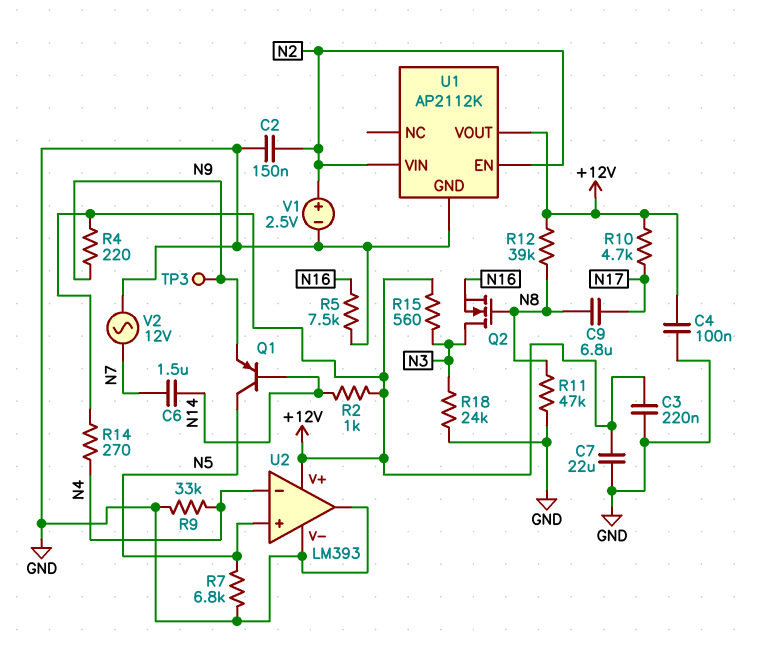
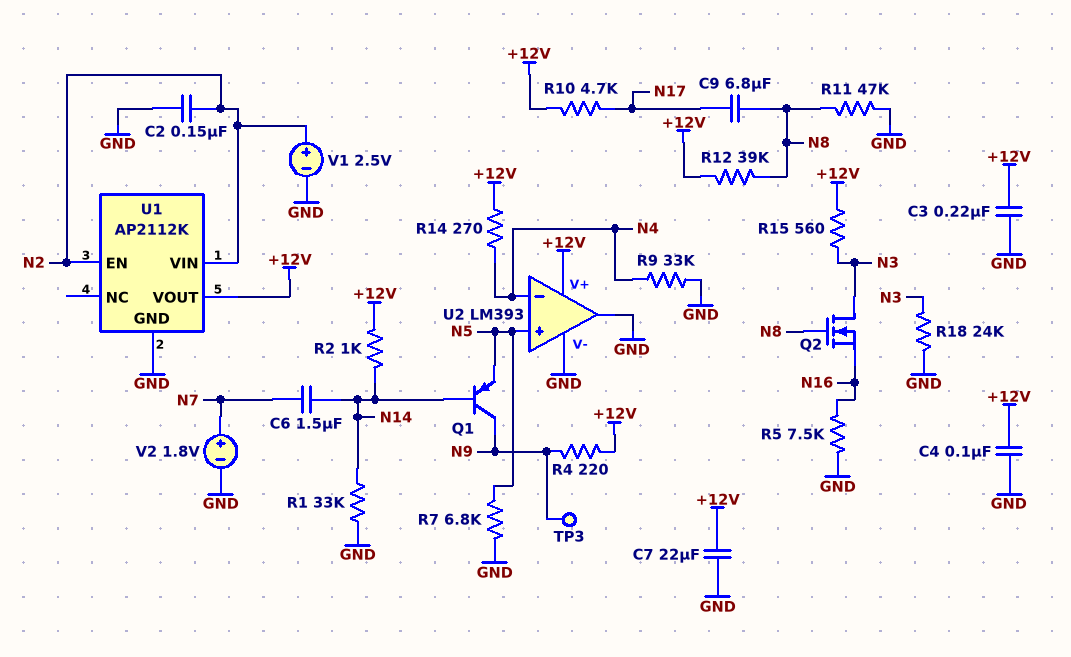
Q1: PNP (B N14, C N5, E N9) -> PNP (B N14, C N9, E N5)
R1: none -> 33k (GND, N14)
V2: AC 12V (GND, N7) -> 1.8V (plus N7, minus GND)

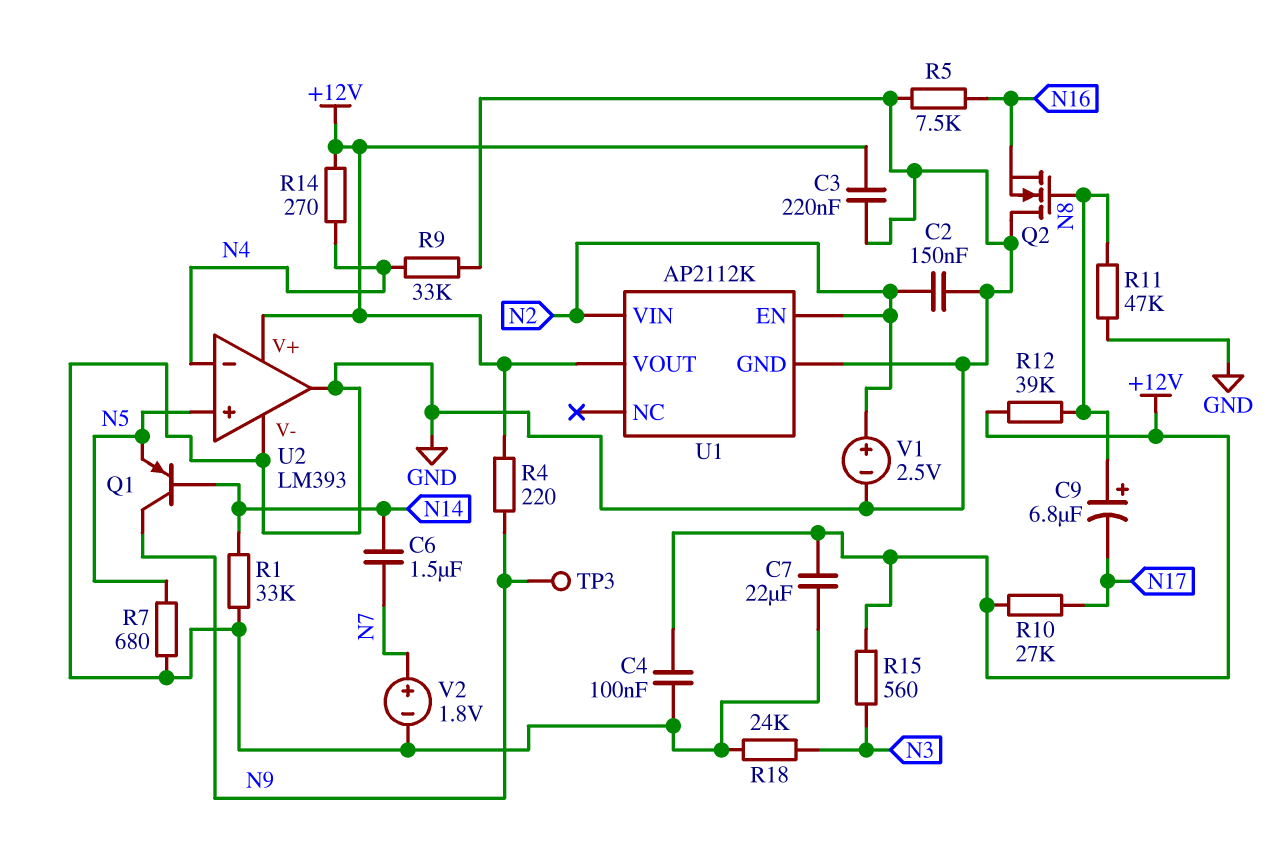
C9: 6.8uF (N8, N17) -> 6.8uF (plus N8, minus N17)
Q2: NMOS (G N8, D N3, S N16) -> NMOS (G N8, D GND, S N16)
R2: 1k (+12V, N14) -> none
R7: 6.8k (GND, N5) -> 680 (GND, N5)
R10: 4.7k (+12V, N17) -> 27k (+12V, N17)

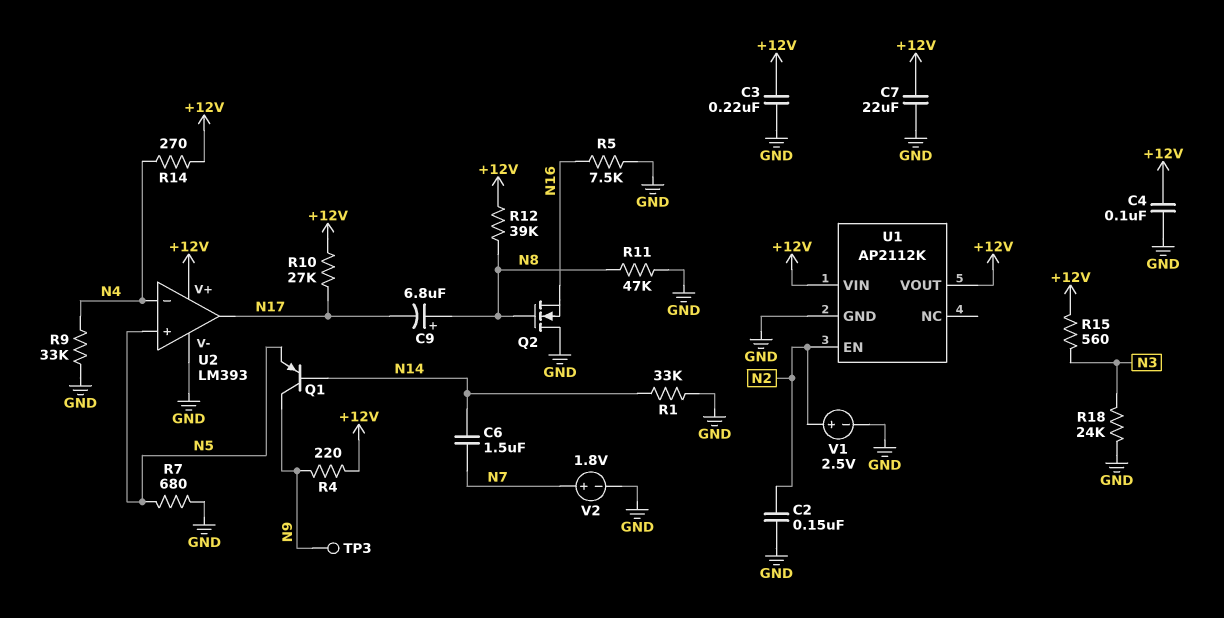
U1 pin VIN: N2 -> +12V
U2 pin out: GND -> N17

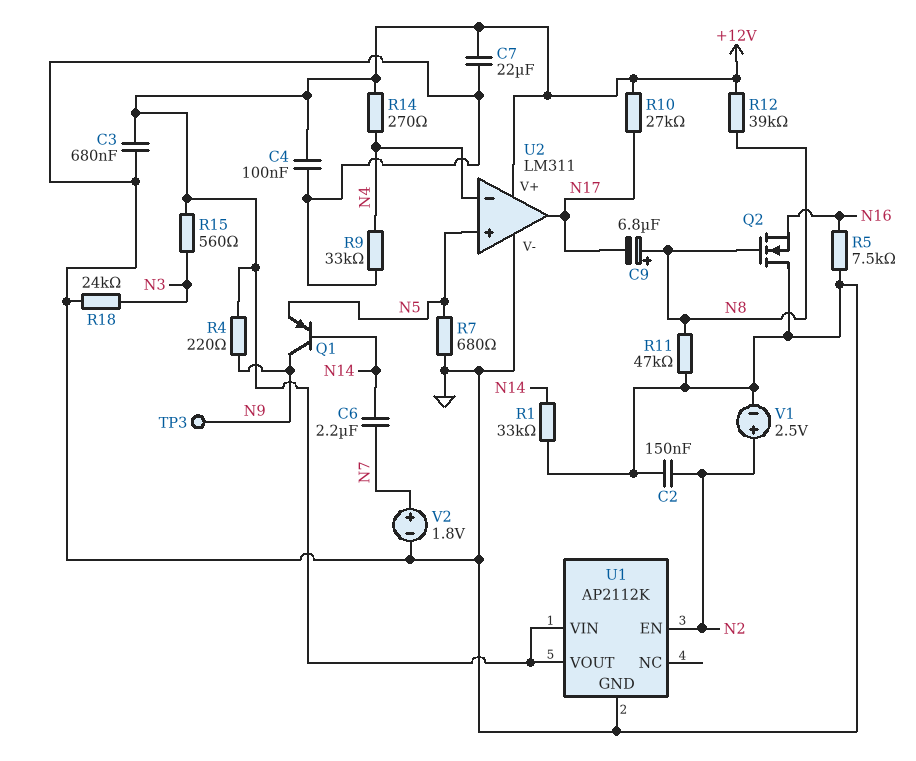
C3: 220nF (+12V, GND) -> 680nF (+12V, GND)
C6: 1.5uF (N7, N14) -> 2.2uF (N7, N14)
U2: LM393 -> LM311

